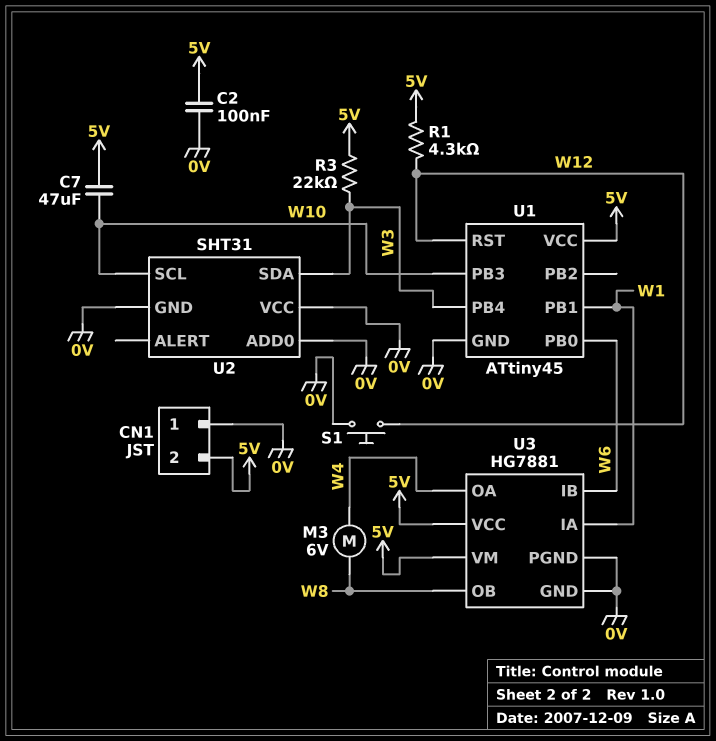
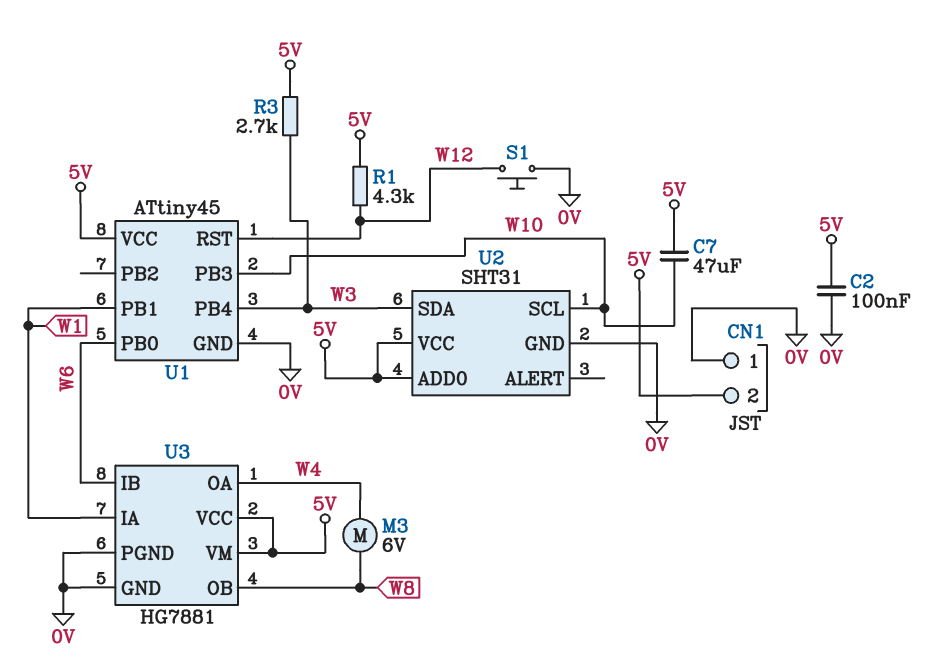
R3: 22k (5V, W3) -> 2.7k (5V, W3)
U2 pin ADD0: 0V -> 5V
U2 pin VCC: 0V -> 5V

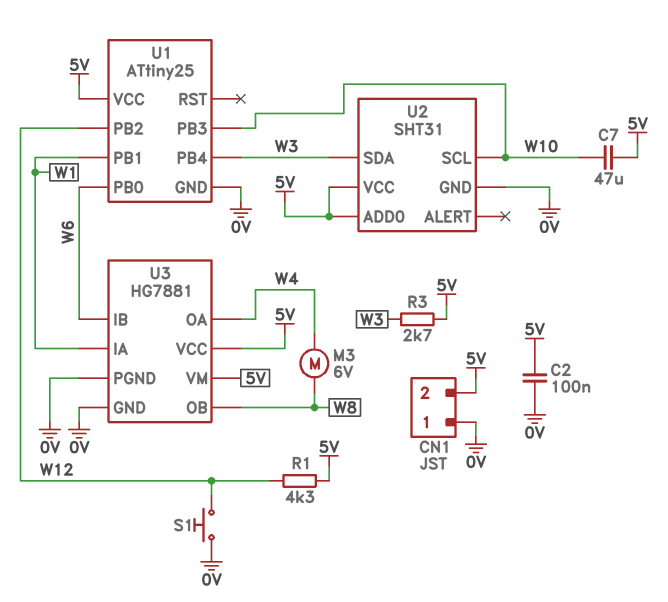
U1: ATtiny45 -> ATtiny25
U1 pin PB2: none -> W12
U1 pin RST: W12 -> none

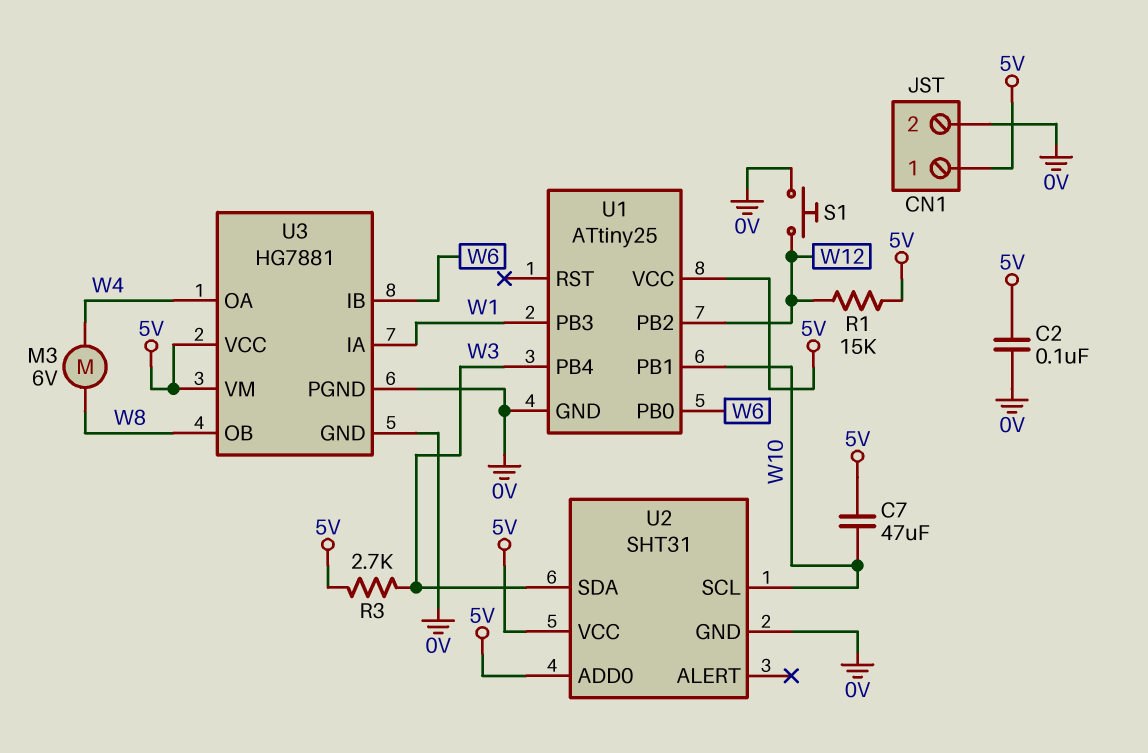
CN1 pin 1: 0V -> 5V
CN1 pin 2: 5V -> 0V
R1: 4.3k (5V, W12) -> 15k (5V, W12)
U1 pin PB1: W1 -> W10
U1 pin PB3: W10 -> W1

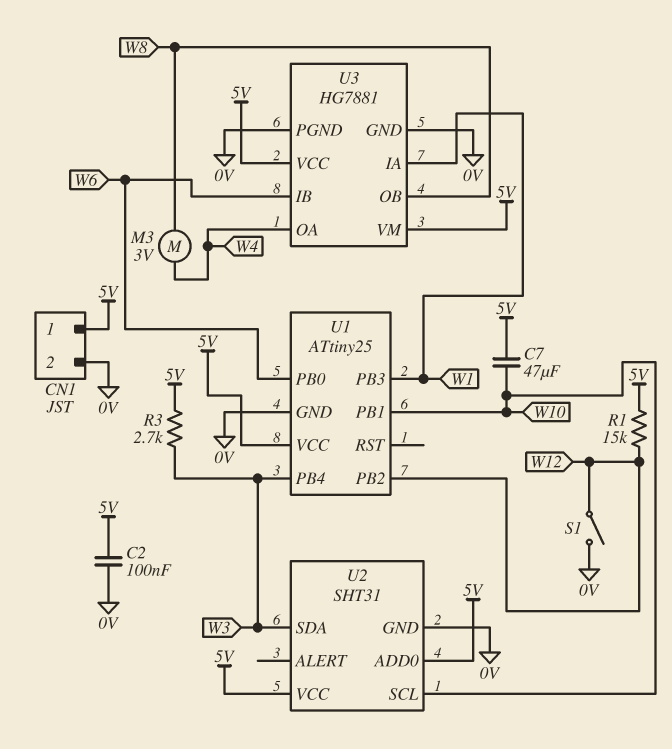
M3: motor 6V (W4, W8) -> motor 3V (W4, W8)
S1: button (0V, W12) -> switch (0V, W12)

